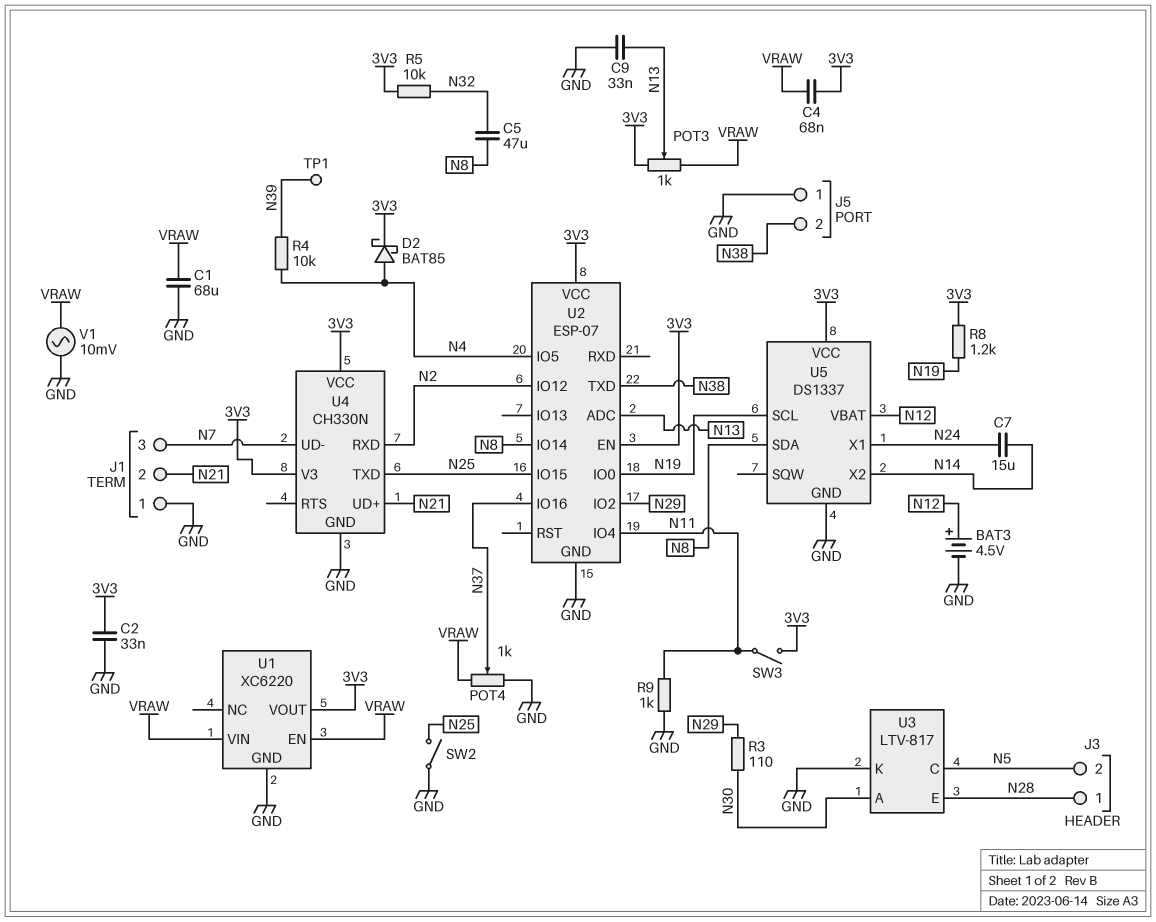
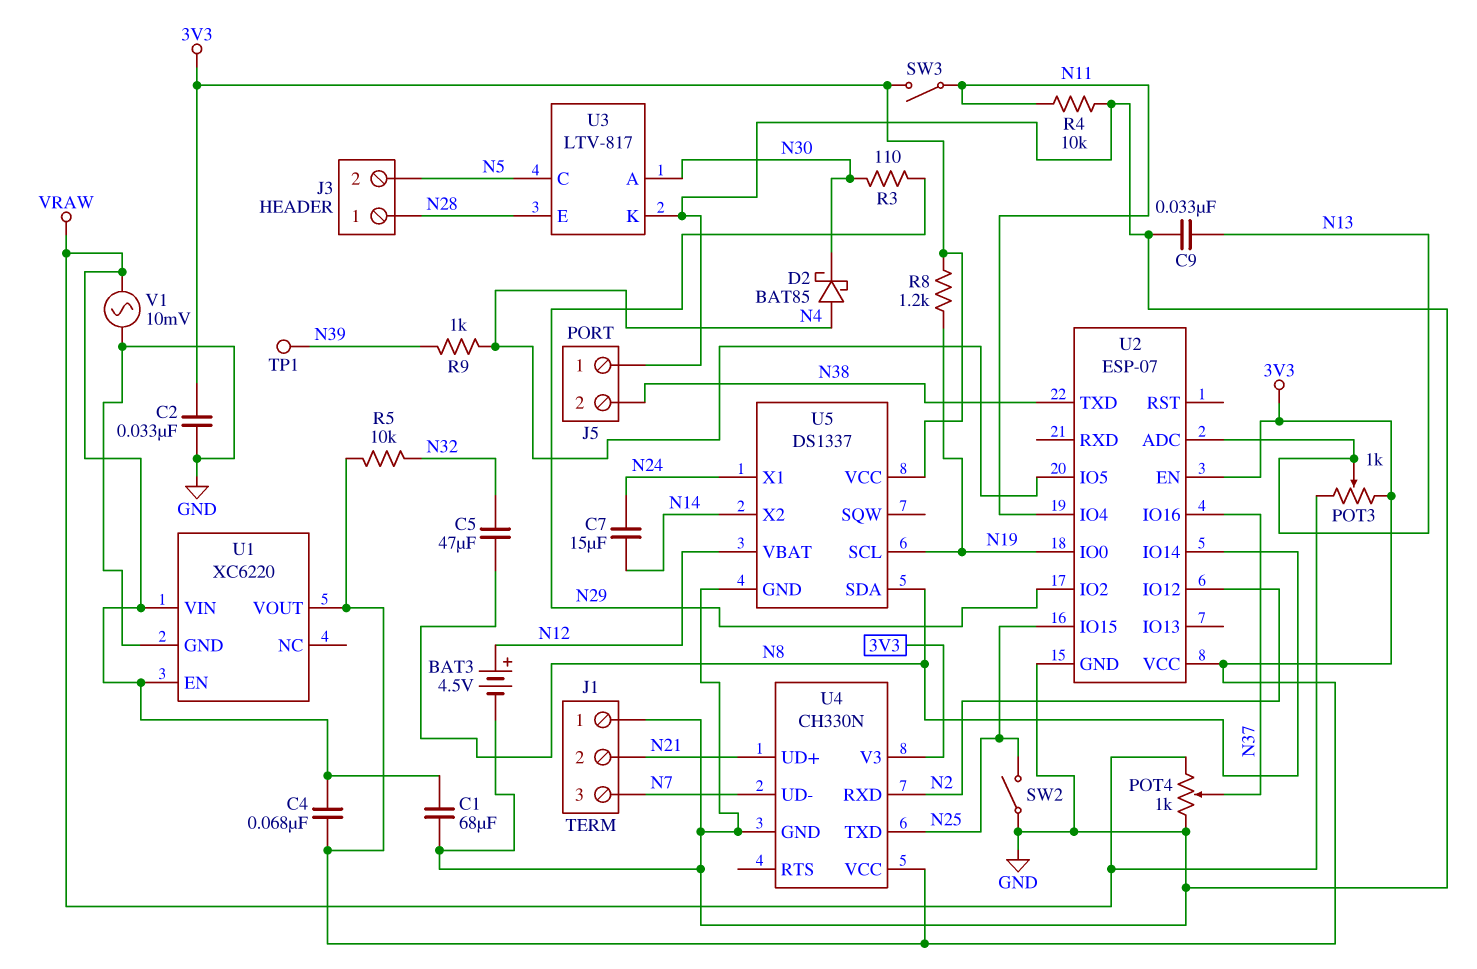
D2: schottky BAT85 (A N4, K 3V3) -> schottky BAT85 (A N4, K N30)
R4: 10k (N4, N39) -> 10k (GND, N11)
R9: 1k (GND, N11) -> 1k (N4, N39)

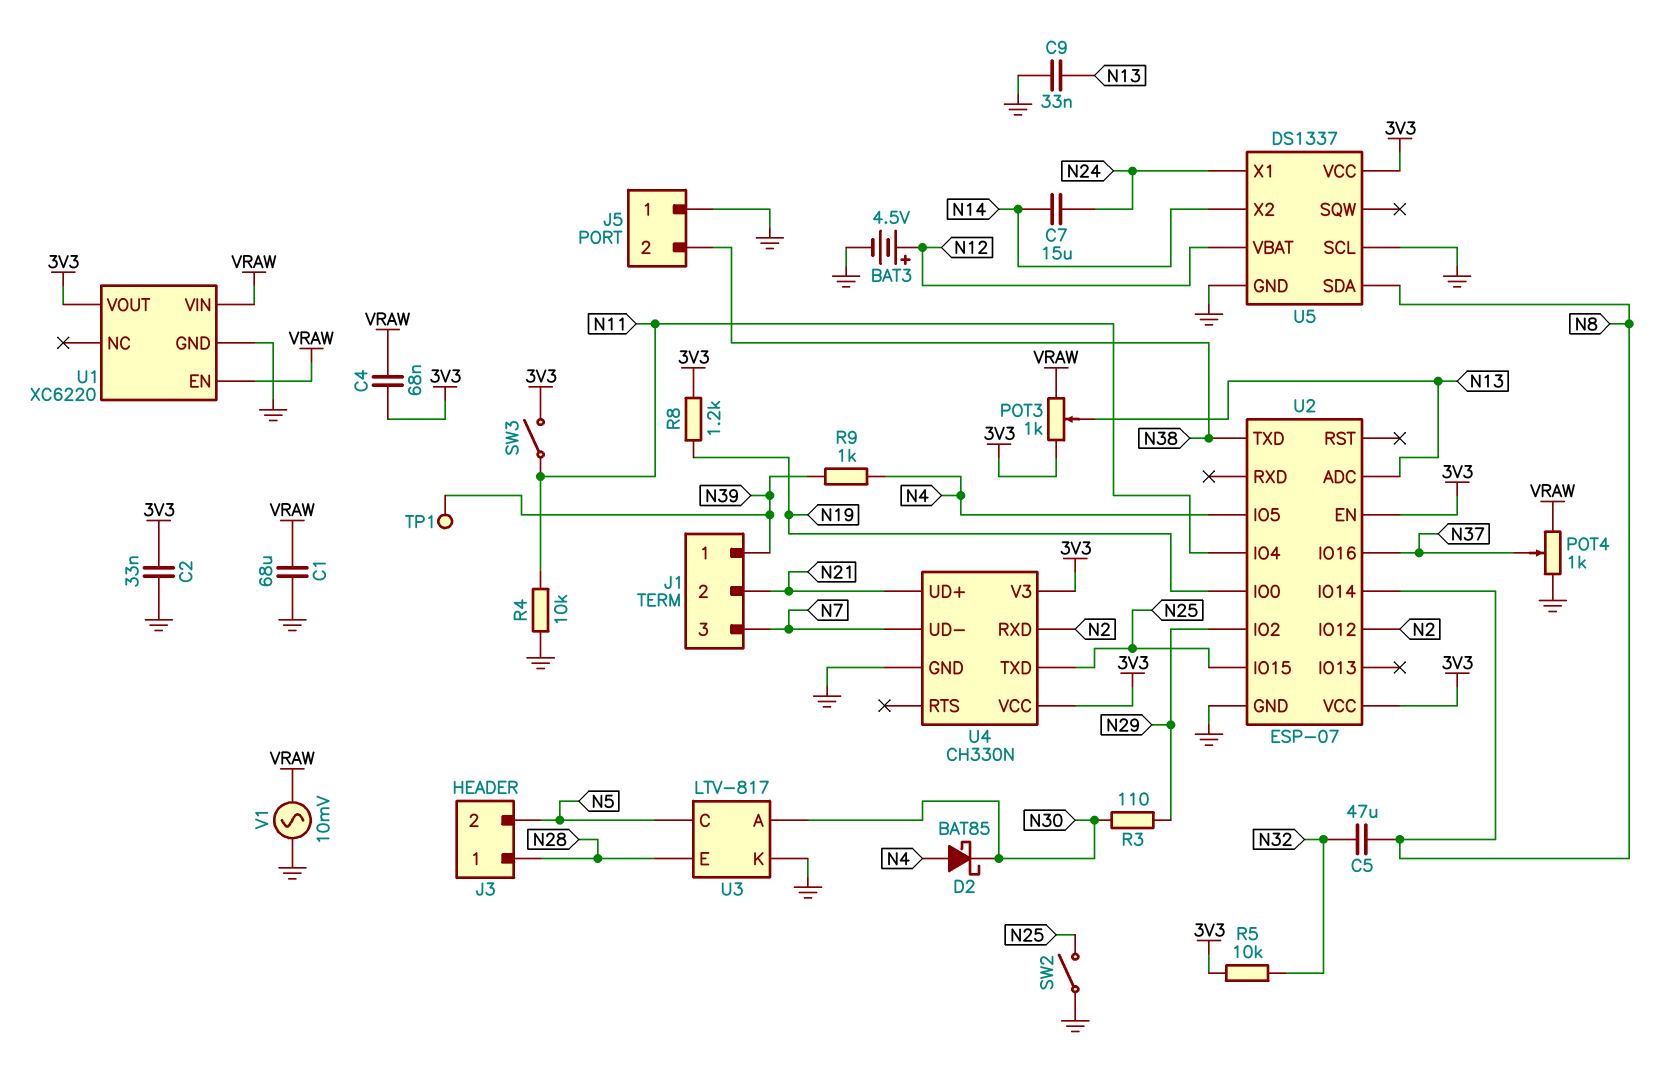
J1 pin 1: GND -> N39
U5 pin SCL: N19 -> GND

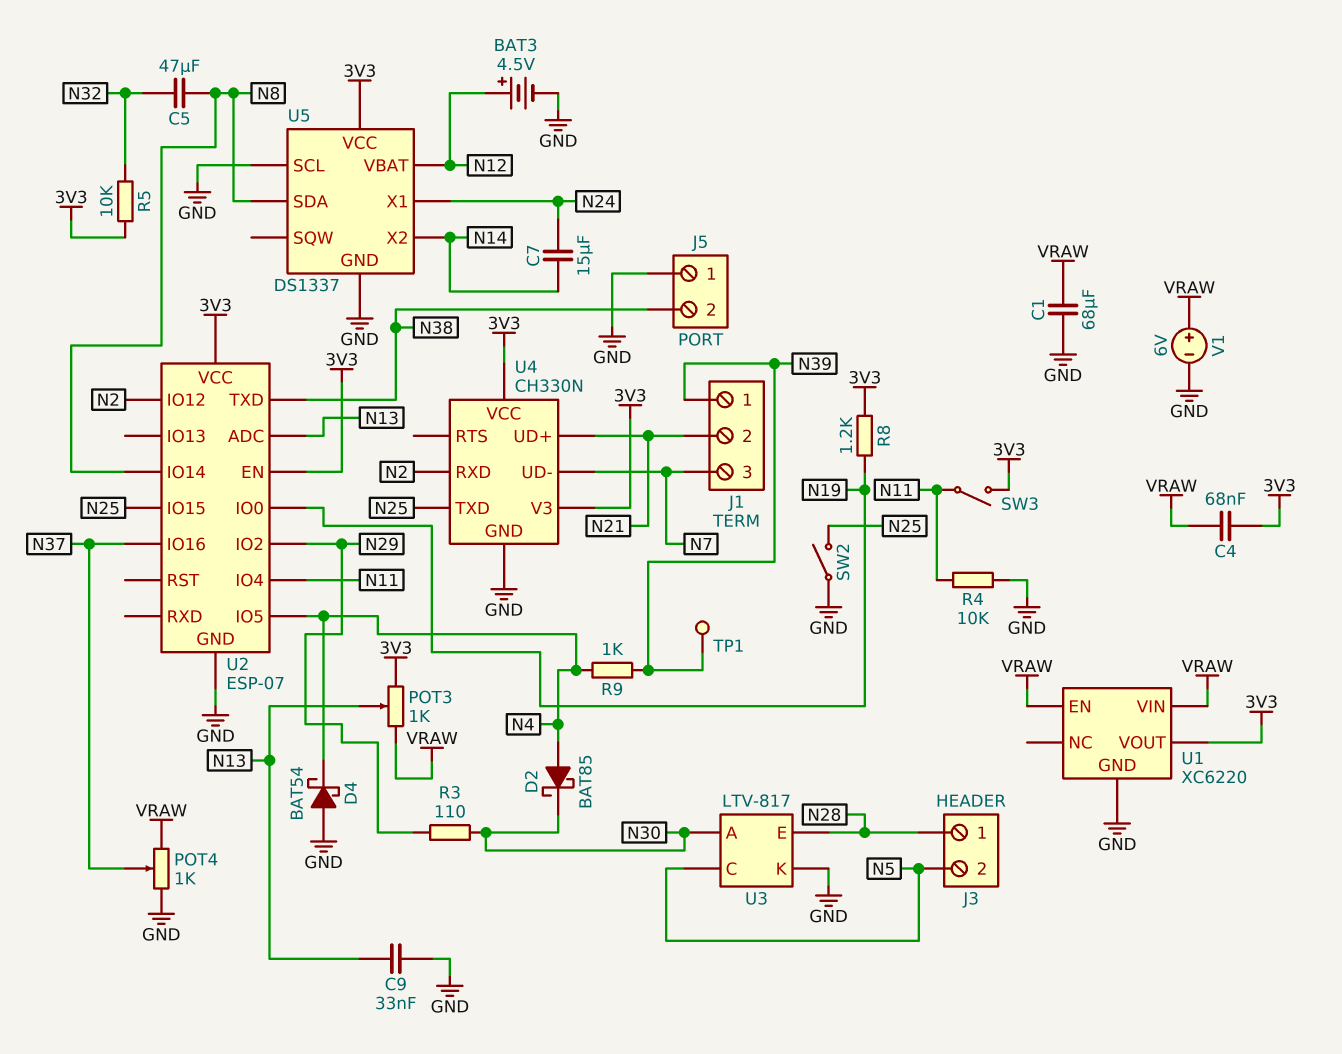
C2: 33nF (3V3, GND) -> none
D4: none -> schottky BAT54 (A GND, K N4)
V1: AC 10mV (GND, VRAW) -> 6V (plus VRAW, minus GND)

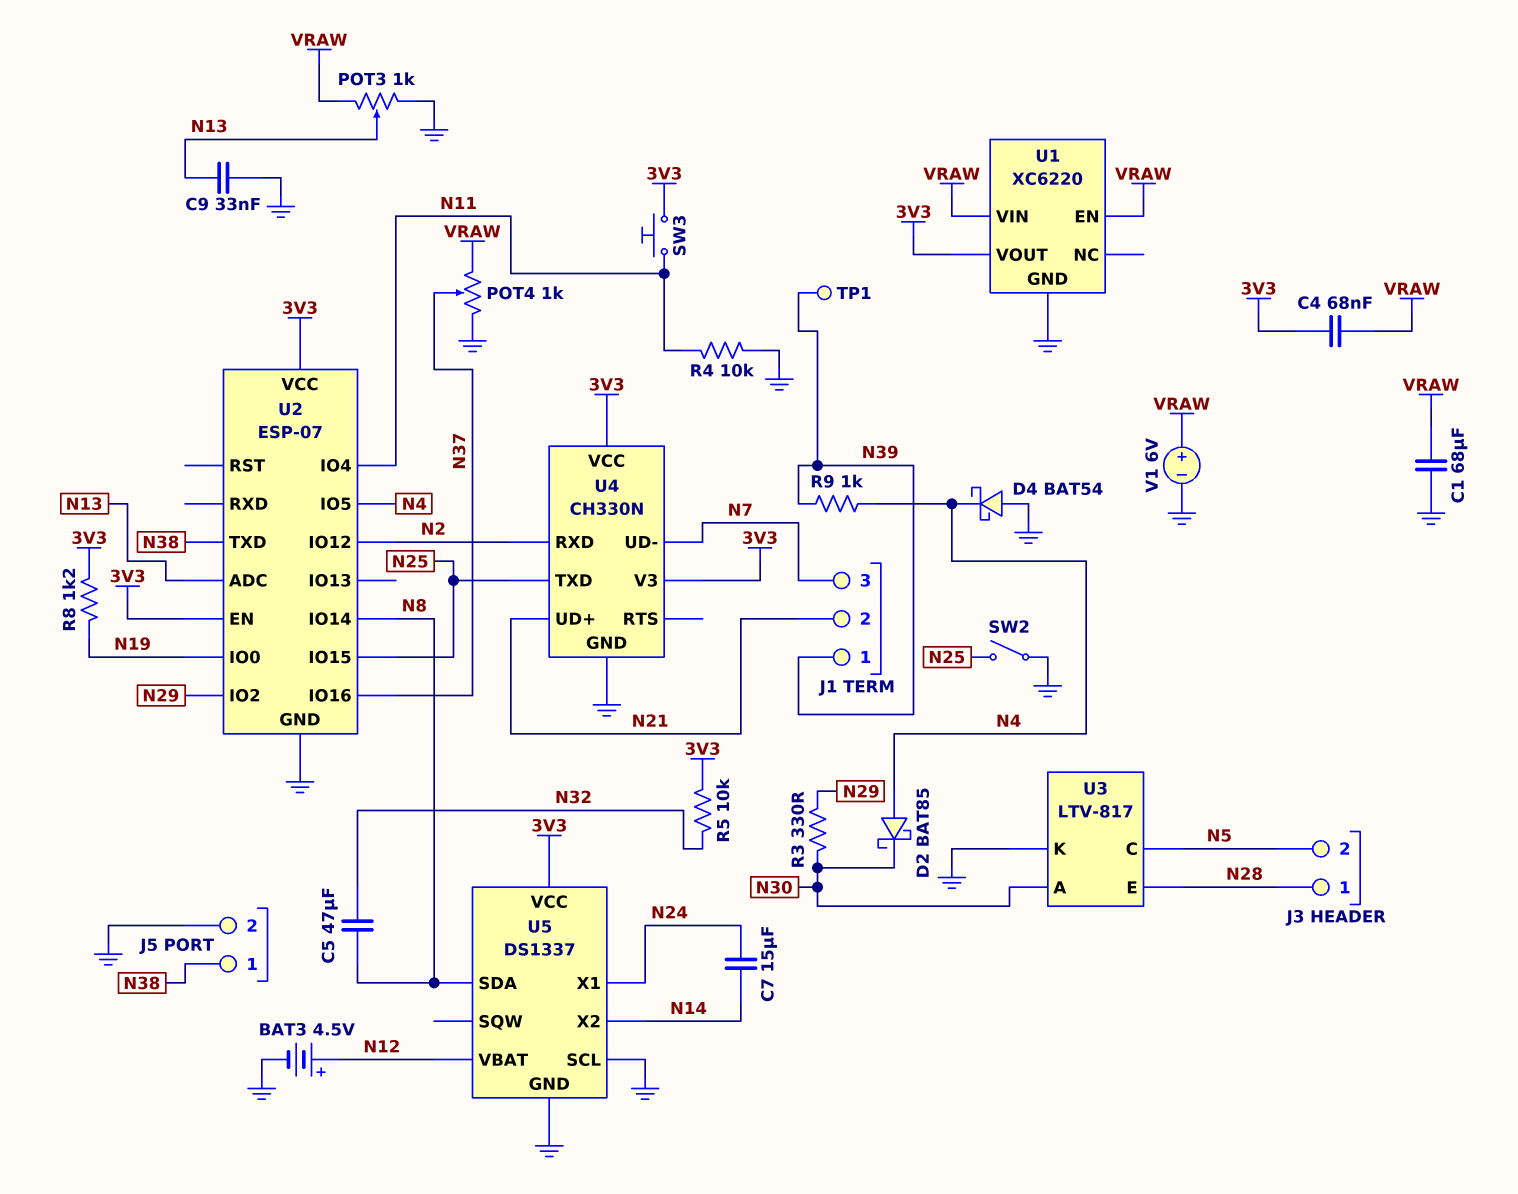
J5 pin 1: GND -> N38
J5 pin 2: N38 -> GND
POT3: 1k (3V3, VRAW, wiper N13) -> 1k (GND, VRAW, wiper N13)
R3: 110 (N29, N30) -> 330 (N29, N30)
SW3: switch (3V3, N11) -> button (3V3, N11)

